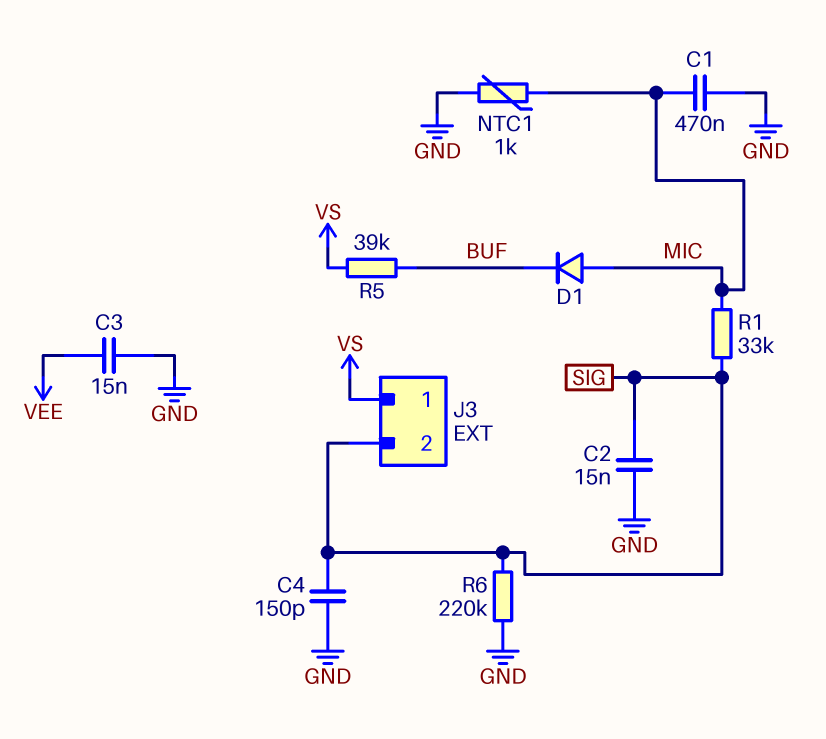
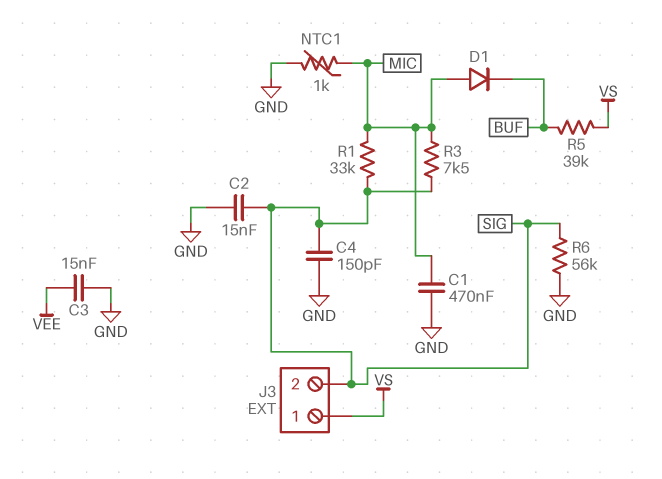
R3: none -> 7.5k (MIC, SIG)
R6: 220k (GND, SIG) -> 56k (GND, SIG)

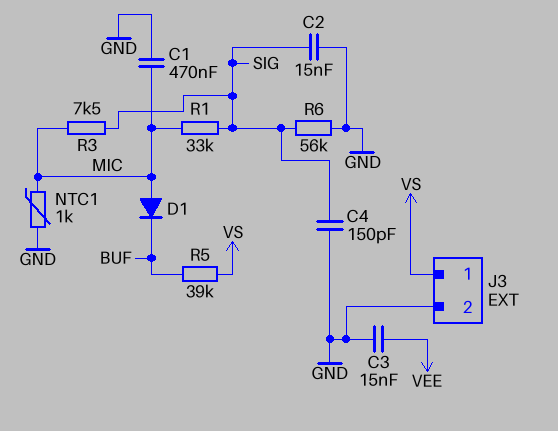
J3 pin 2: SIG -> GND

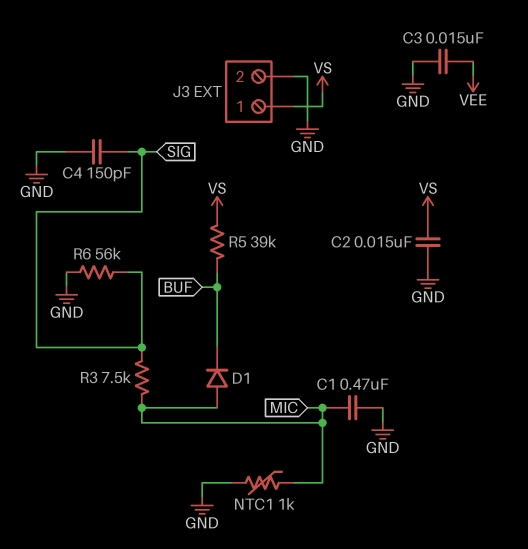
C2: 15nF (GND, SIG) -> 15nF (GND, VS)
R1: 33k (MIC, SIG) -> none

